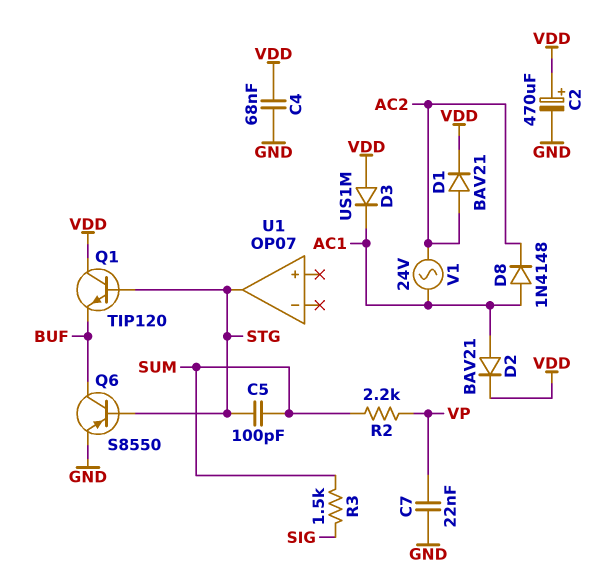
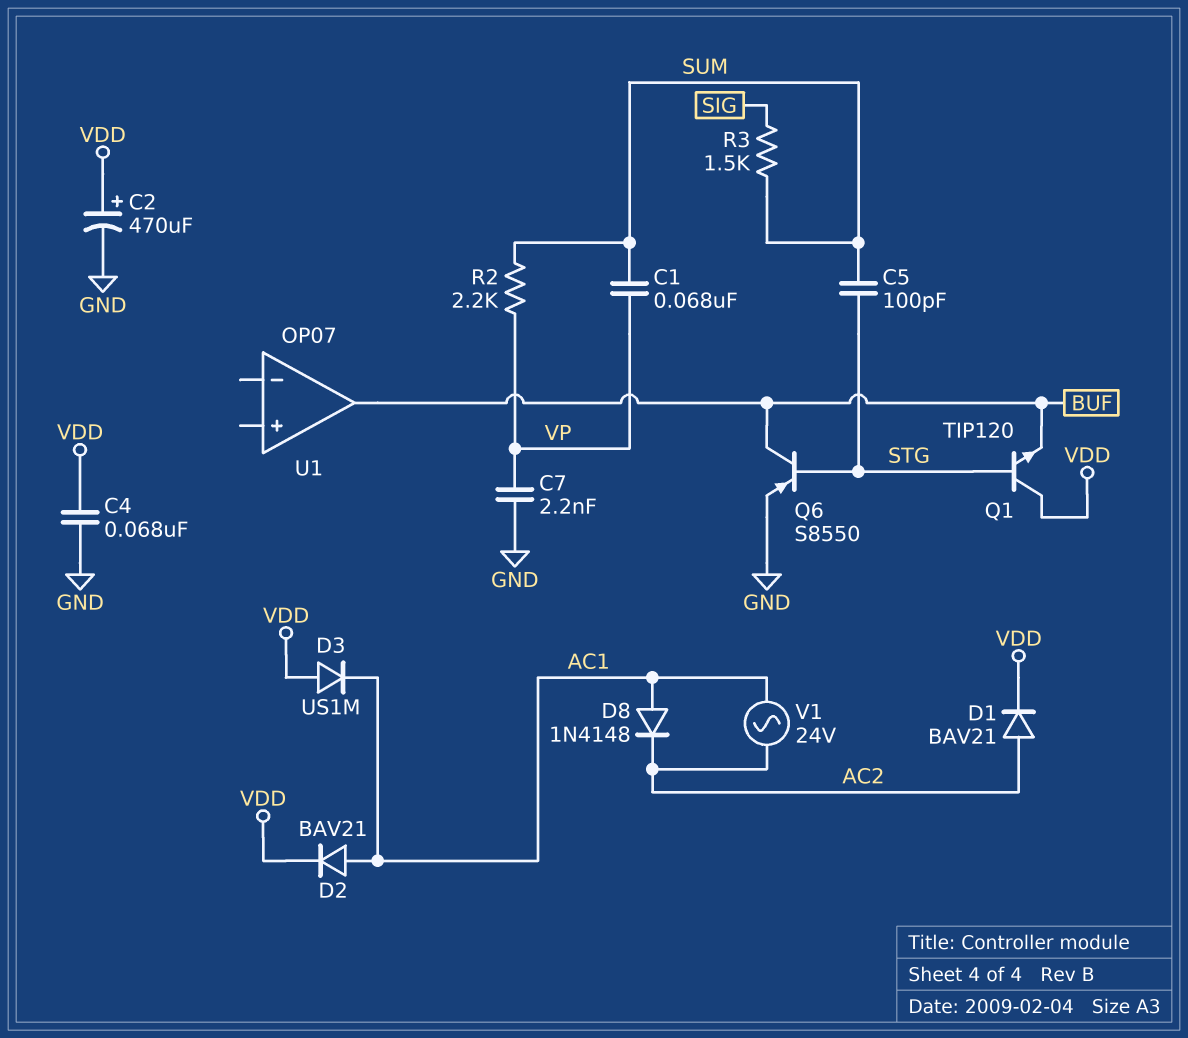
C1: none -> 68nF (SUM, VP)
C7: 22nF (GND, VP) -> 2.2nF (GND, VP)
U1 pin out: STG -> BUF

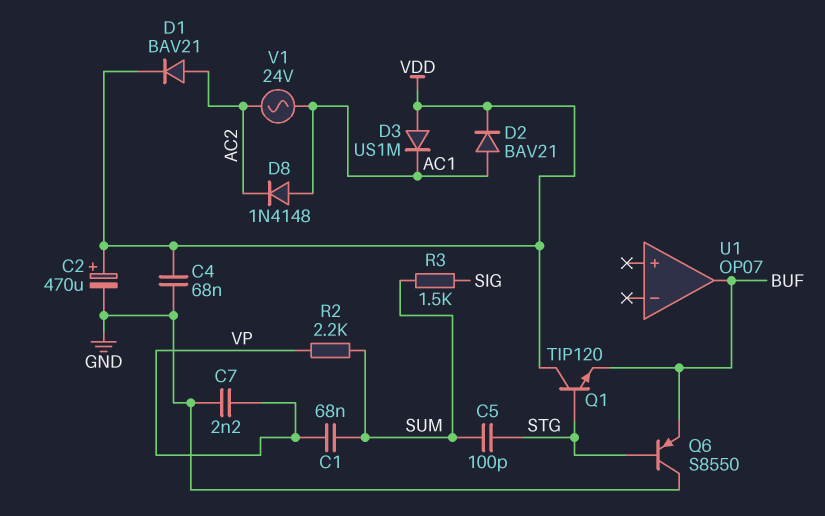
Q6: PNP S8550 (B STG, C BUF, E GND) -> PNP S8550 (B STG, C GND, E BUF)

